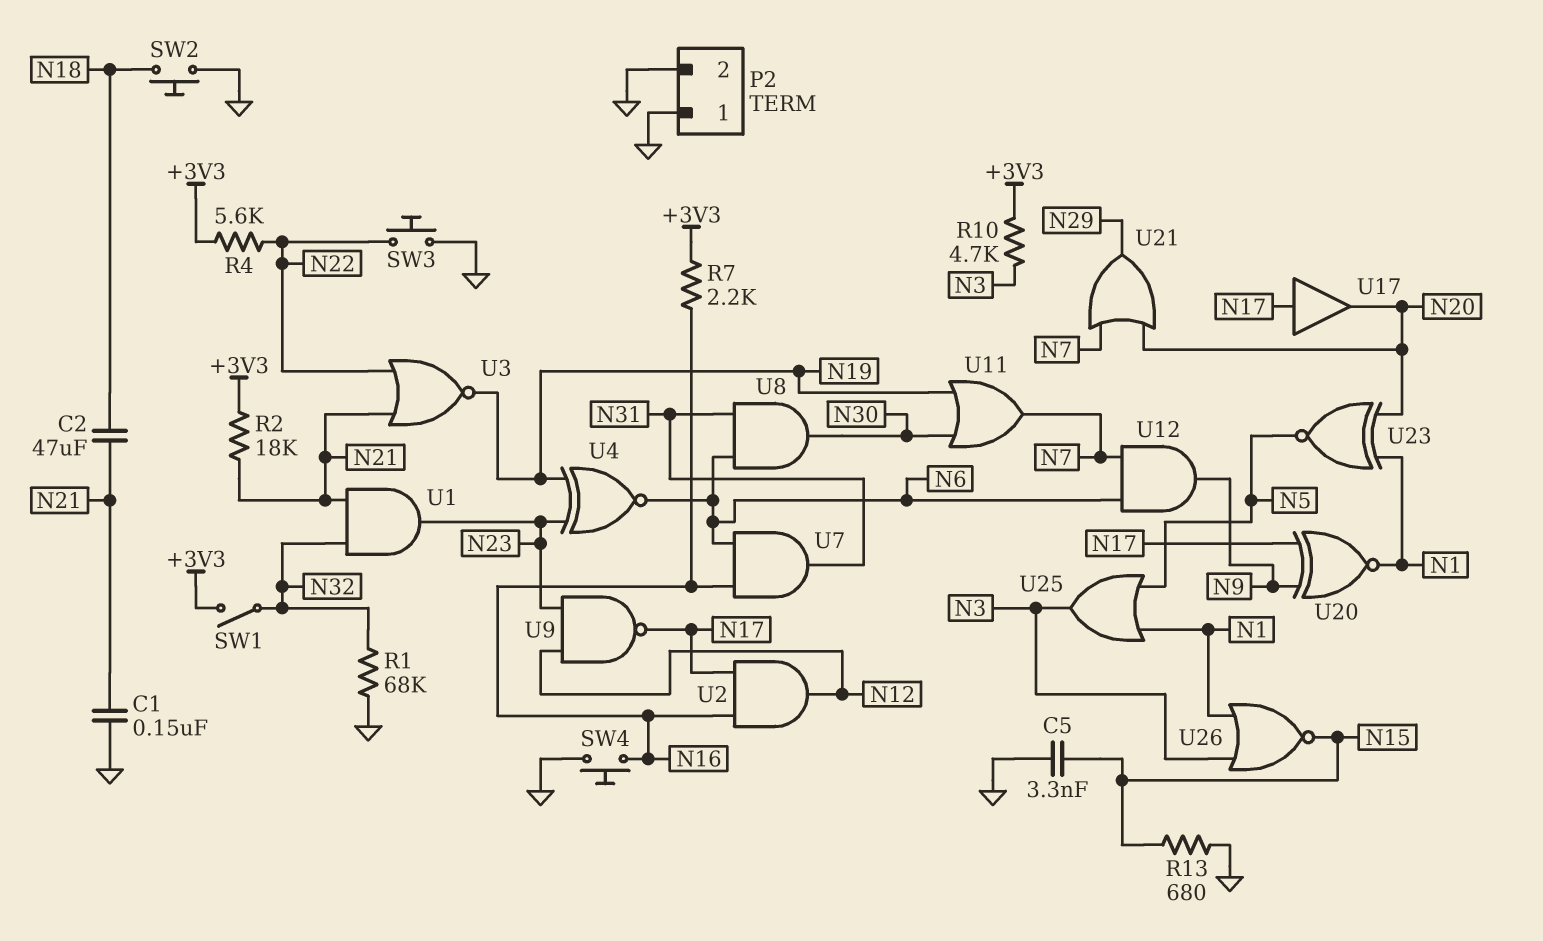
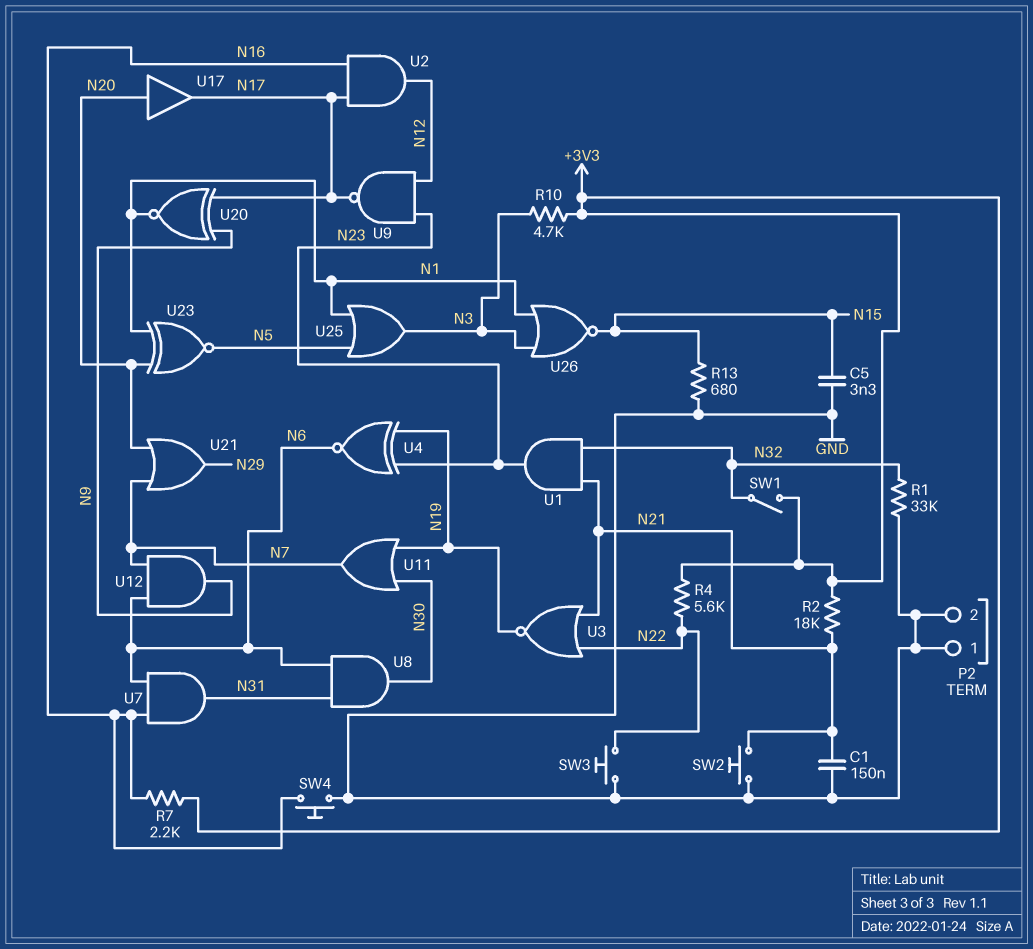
C2: 47uF (N18, N21) -> none
R1: 68k (GND, N32) -> 33k (GND, N32)
SW2: button (GND, N18) -> button (GND, N21)
U17: buffer (in N17, out N20) -> buffer (in N20, out N17)

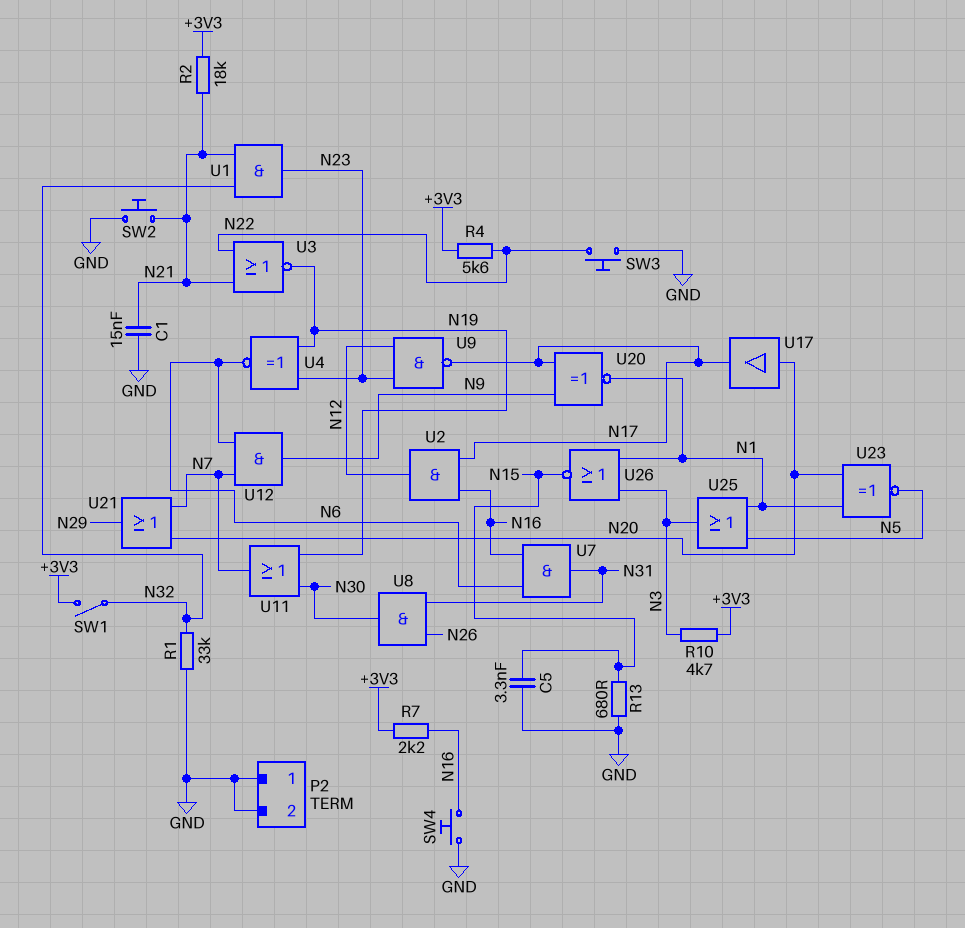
C1: 150nF (GND, N21) -> 15nF (GND, N21)
U8: AND (in N6, in N31, out N30) -> AND (in N26, in N31, out N30)

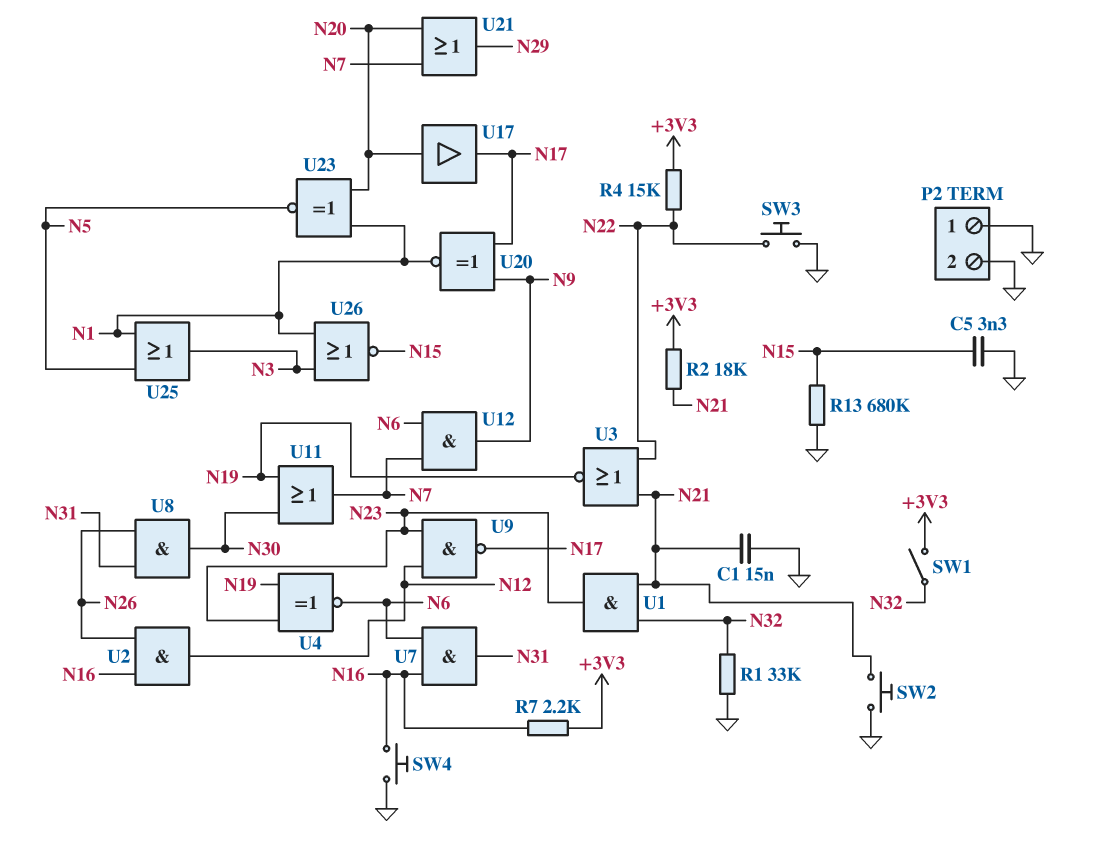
R4: 5.6k (+3V3, N22) -> 15k (+3V3, N22)
R10: 4.7k (+3V3, N3) -> none
R13: 680 (GND, N15) -> 680k (GND, N15)
U2: AND (in N16, in N17, out N12) -> AND (in N16, in N26, out N12)

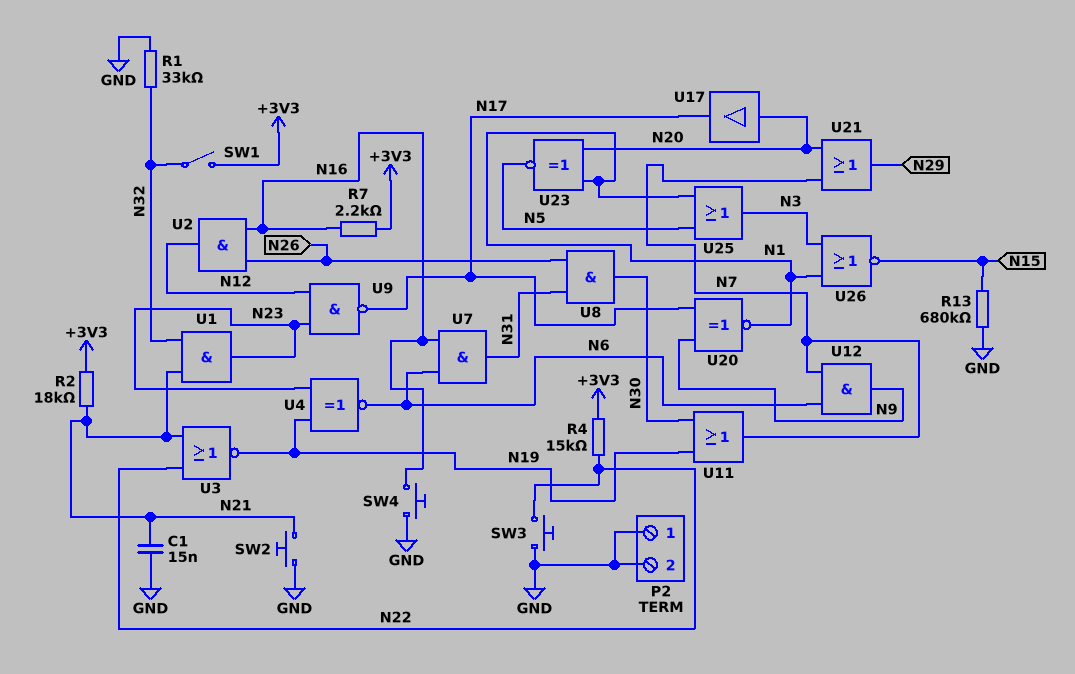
C5: 3.3nF (GND, N15) -> none

